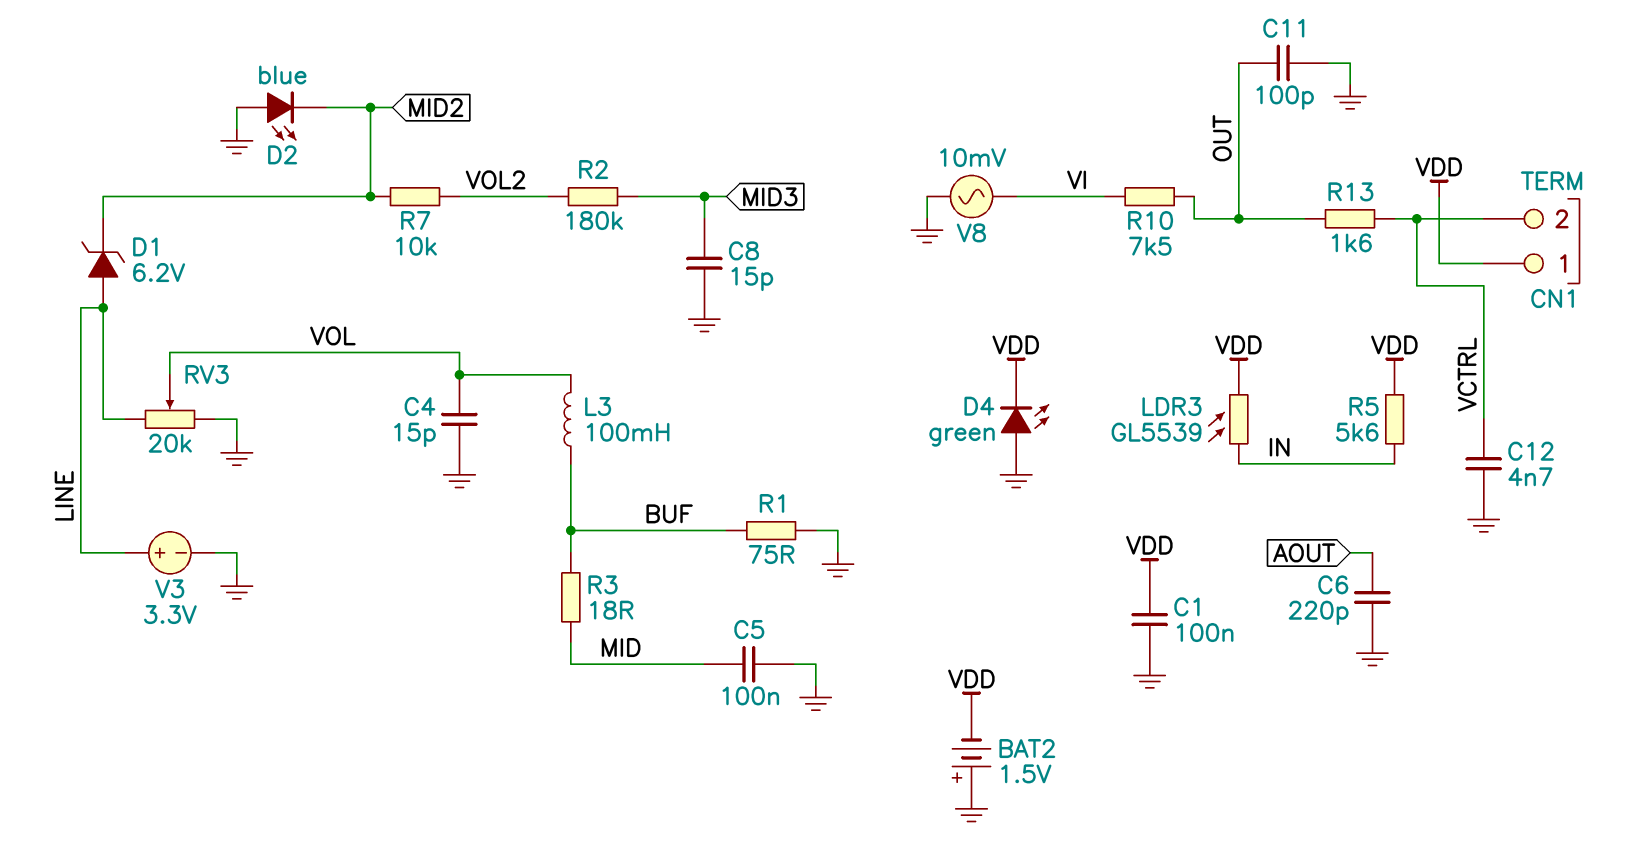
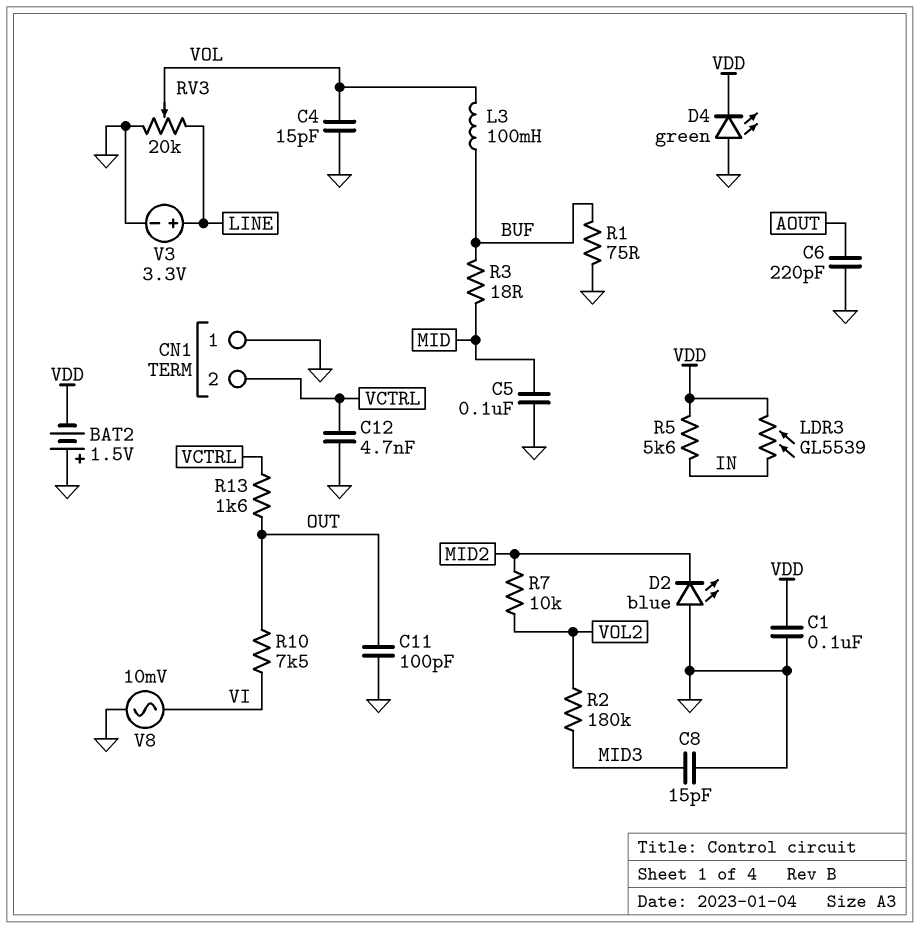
CN1 pin 1: VDD -> GND
D1: zener 6.2V (A LINE, K MID2) -> none

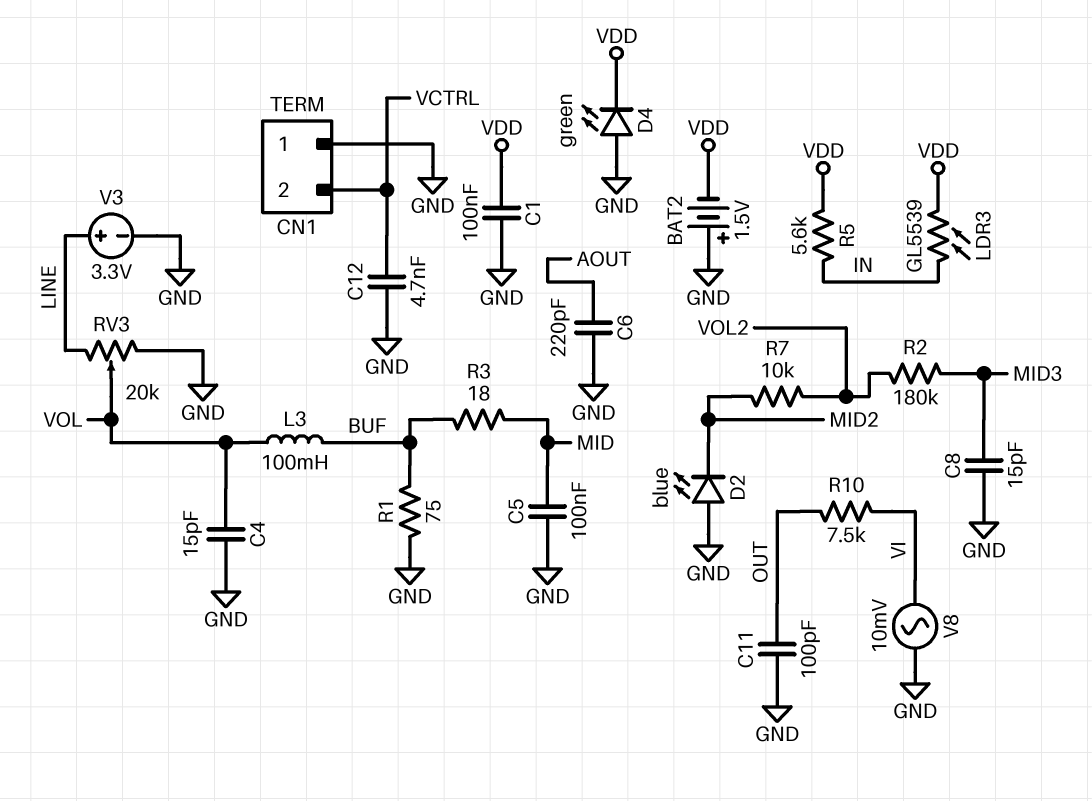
R13: 1.6k (OUT, VCTRL) -> none

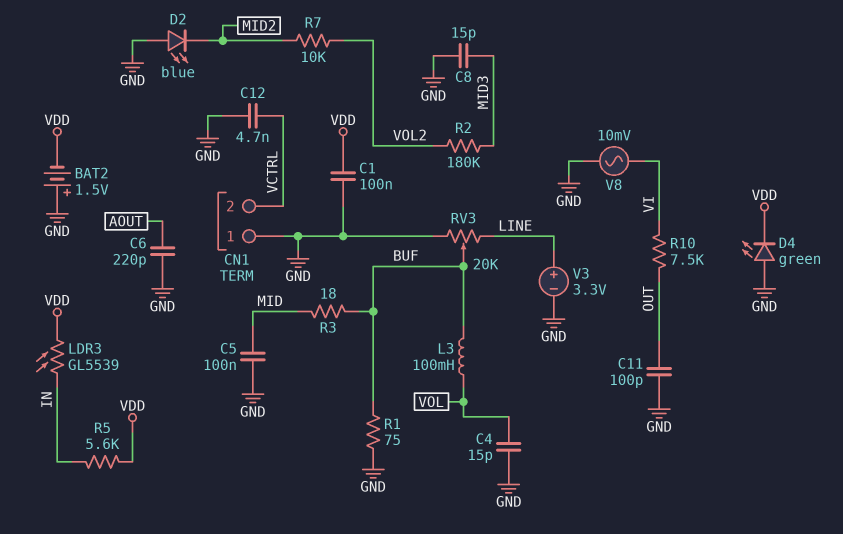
RV3: 20k (GND, LINE, wiper VOL) -> 20k (GND, LINE, wiper BUF)

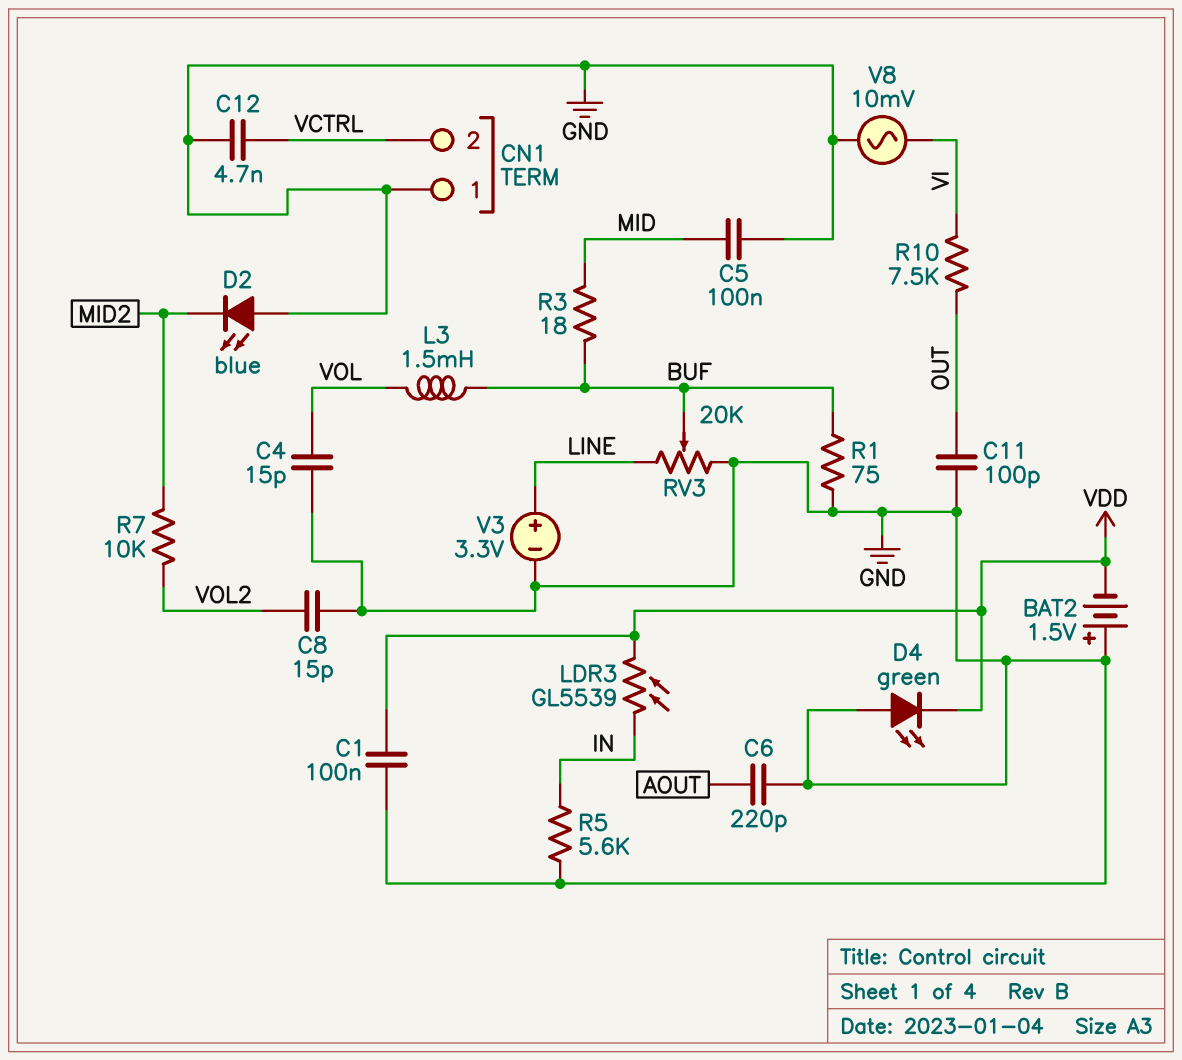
C8: 15pF (GND, MID3) -> 15pF (GND, VOL2)
L3: 100mH (BUF, VOL) -> 1.5mH (BUF, VOL)
R2: 180k (MID3, VOL2) -> none
R5: 5.6k (IN, VDD) -> 5.6k (GND, IN)

